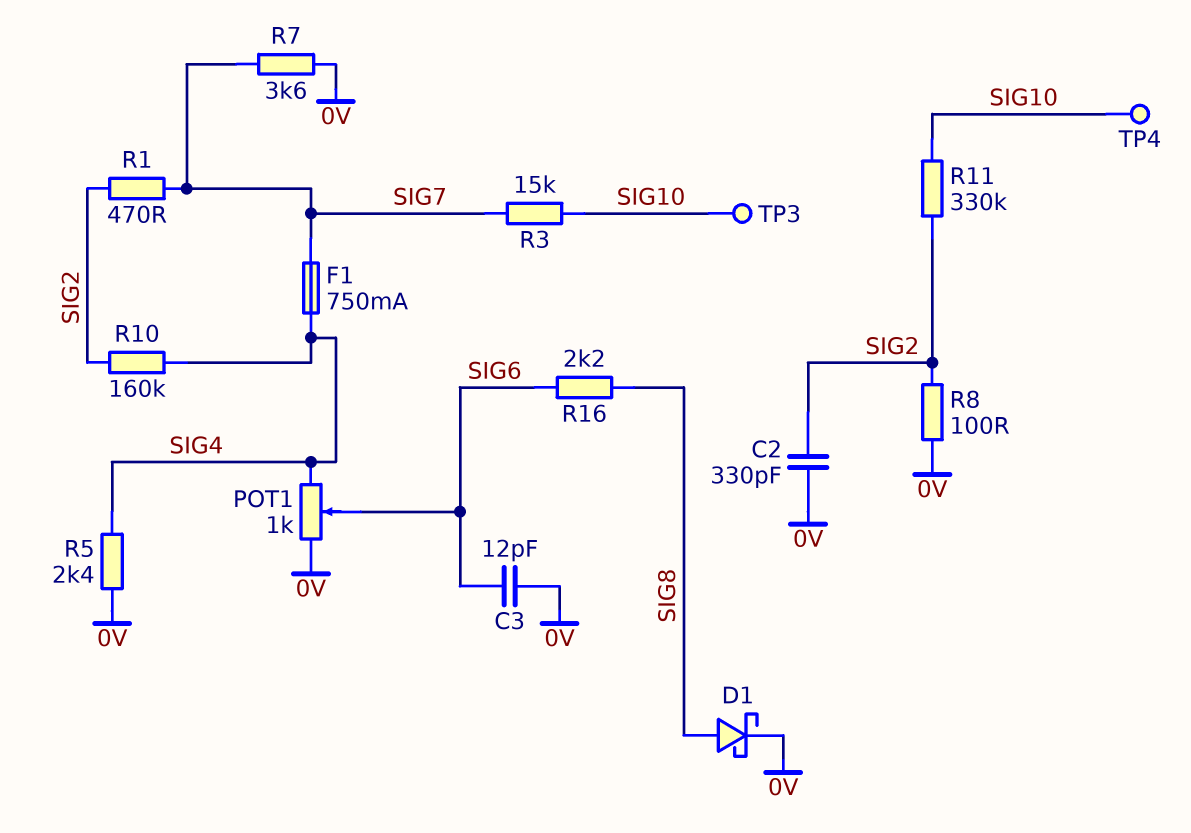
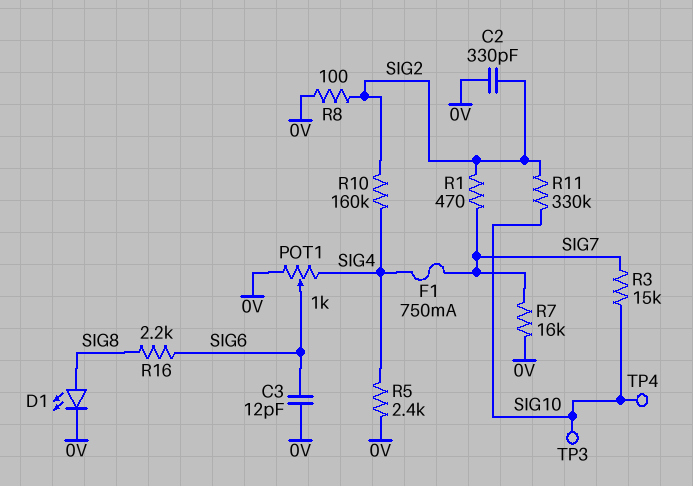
D1: schottky (A SIG8, K 0V) -> LED (A SIG8, K 0V)
R7: 3.6k (0V, SIG7) -> 16k (0V, SIG7)

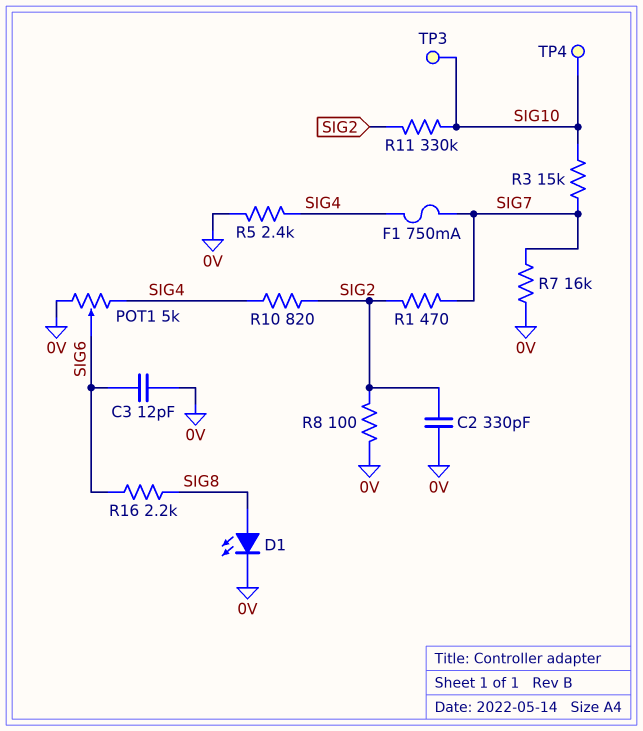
POT1: 1k (0V, SIG4, wiper SIG6) -> 5k (0V, SIG4, wiper SIG6)
R10: 160k (SIG2, SIG4) -> 820 (SIG2, SIG4)

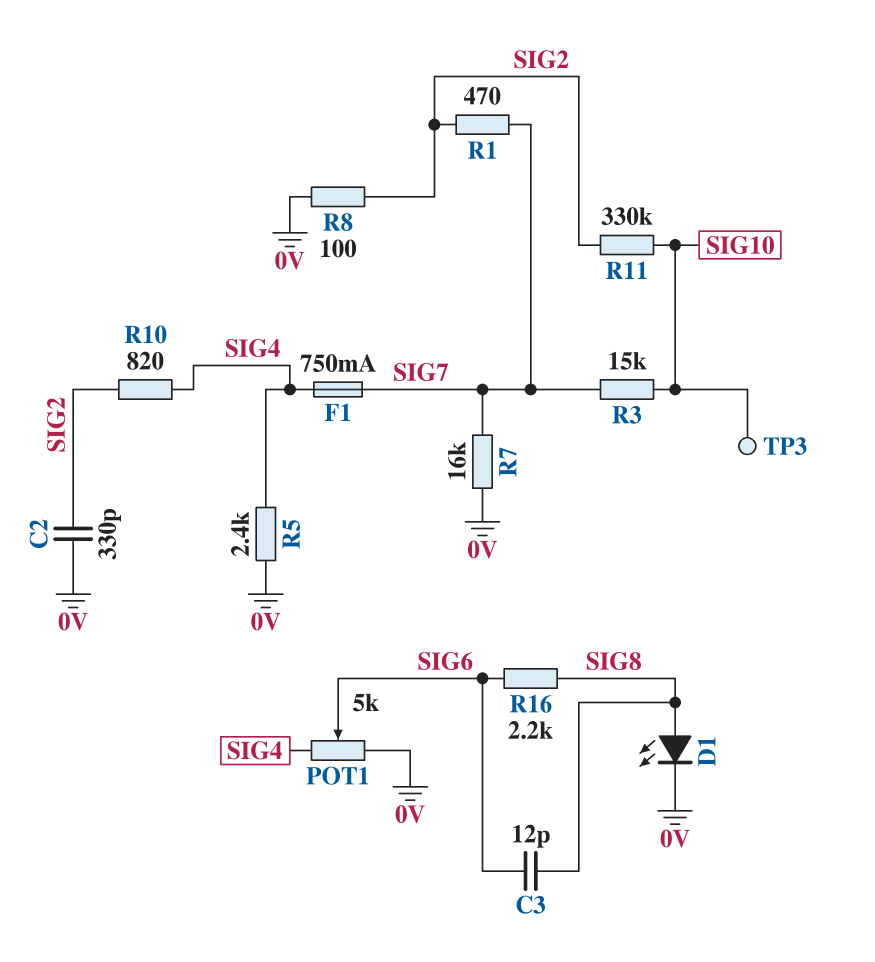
C3: 12pF (0V, SIG6) -> 12pF (SIG6, SIG8)
TP4: test point (SIG10) -> none

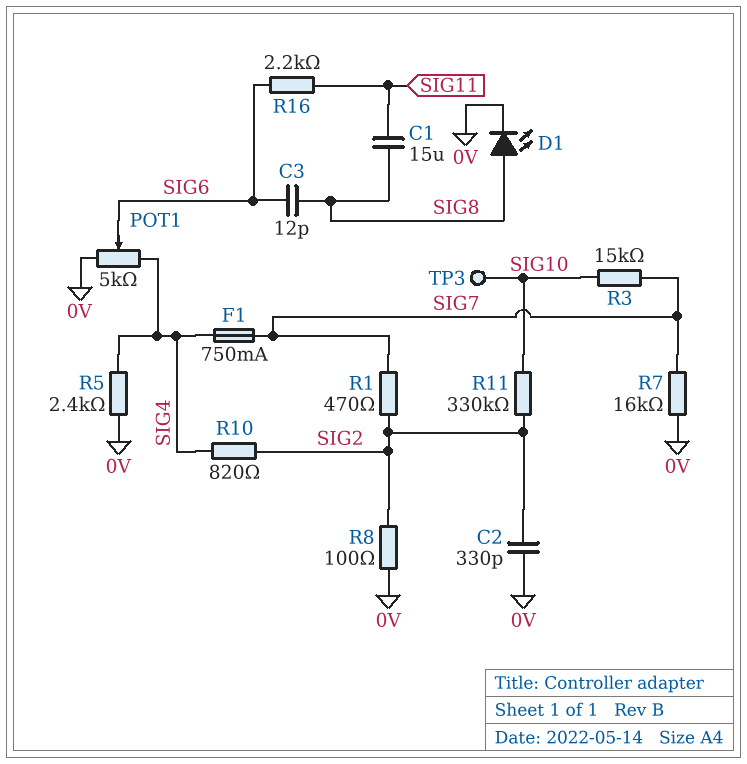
C1: none -> 15uF (SIG8, SIG11)
R16: 2.2k (SIG6, SIG8) -> 2.2k (SIG6, SIG11)

